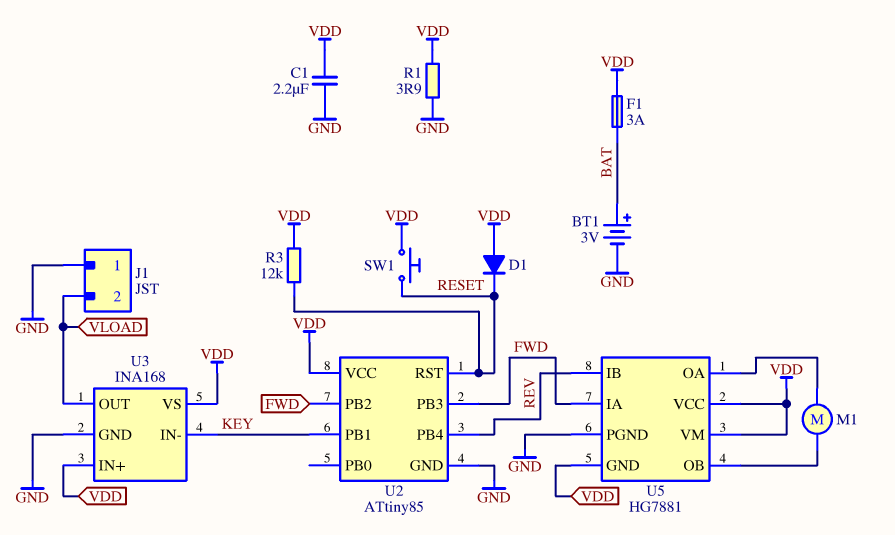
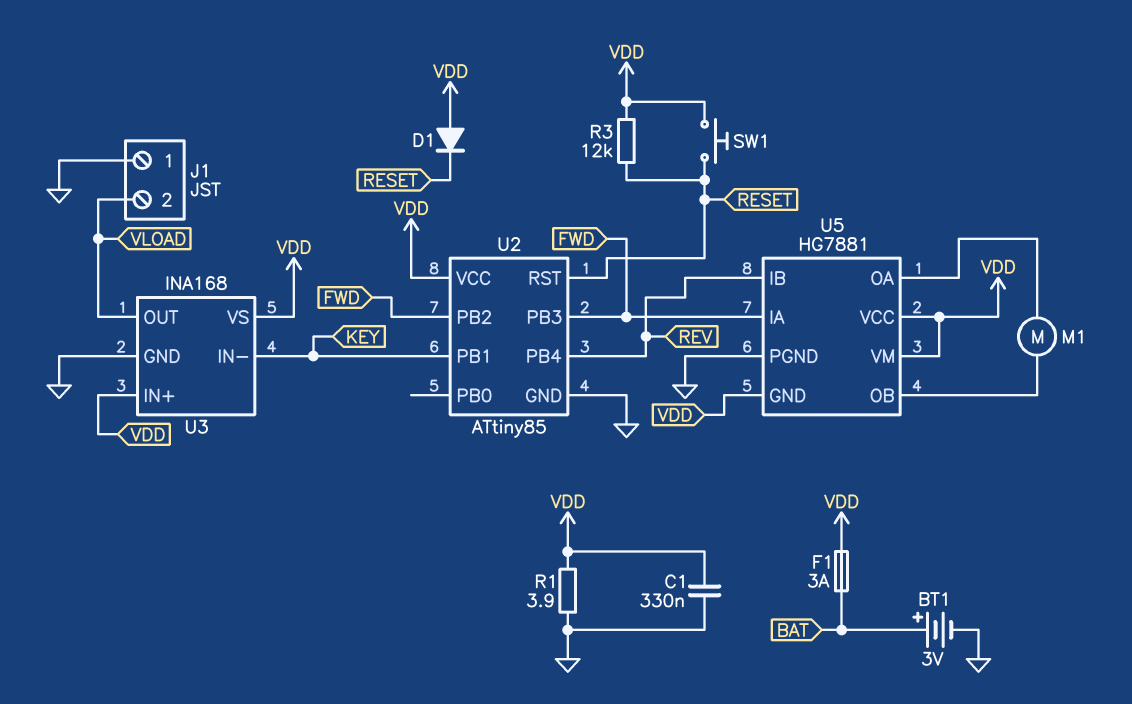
C1: 2.2uF (GND, VDD) -> 330nF (GND, VDD)

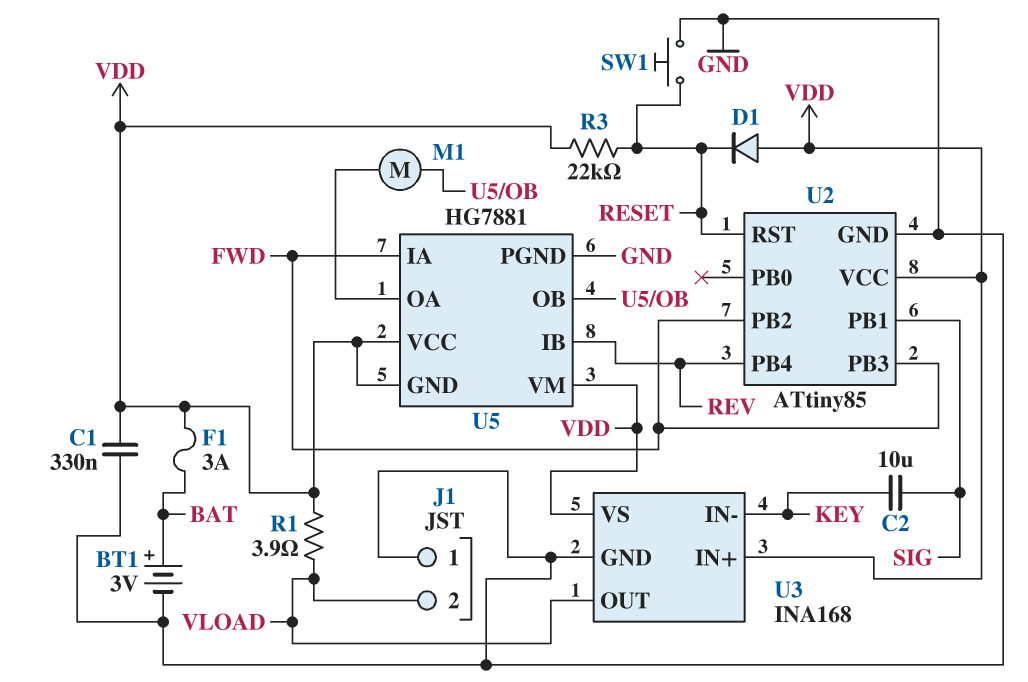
C2: none -> 10uF (KEY, SIG)
R1: 3.9 (GND, VDD) -> 3.9 (VDD, VLOAD)
R3: 12k (RESET, VDD) -> 22k (RESET, VDD)
SW1: button (RESET, VDD) -> button (GND, RESET)
U2 pin PB1: KEY -> SIG

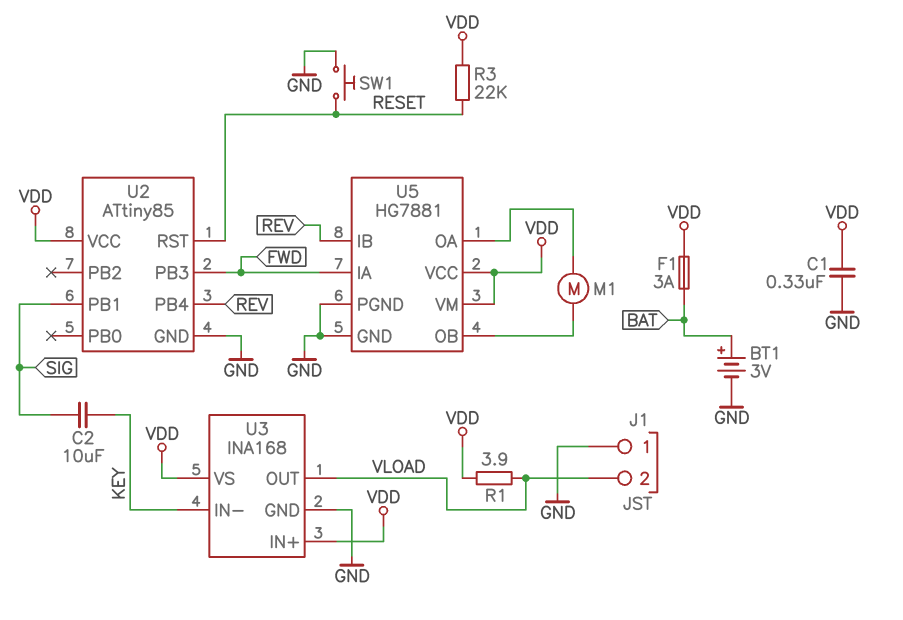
D1: diode (A VDD, K RESET) -> none
U2 pin PB2: FWD -> none
U5 pin GND: VDD -> GND

